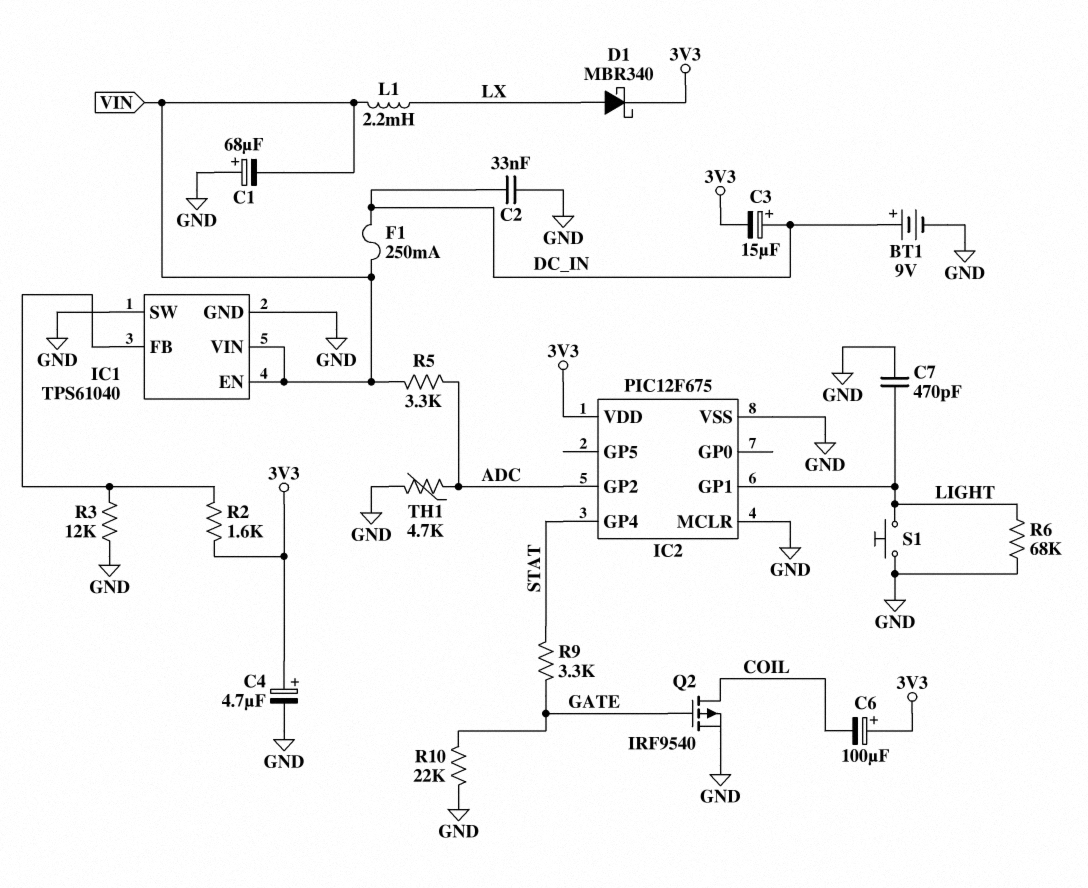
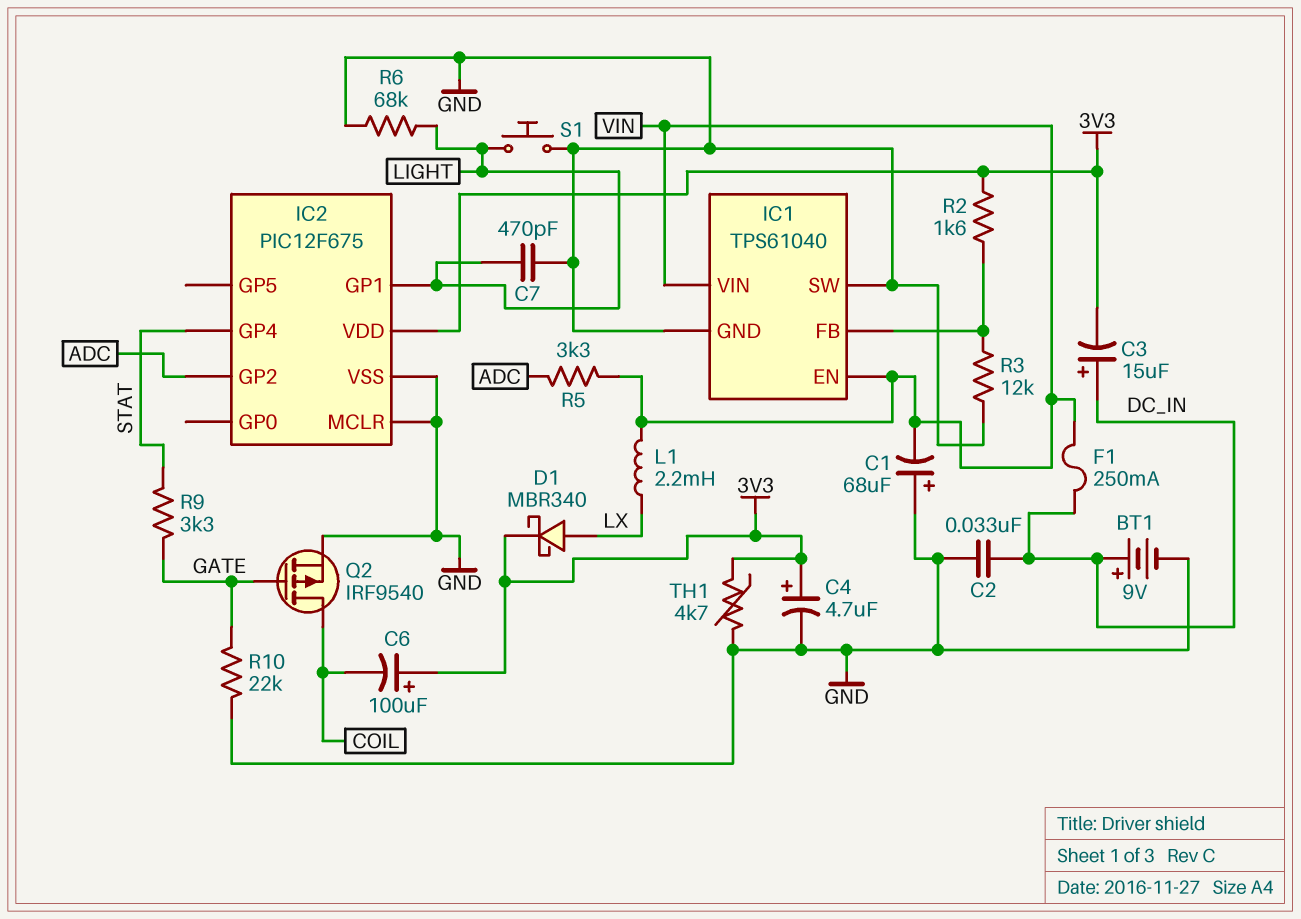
TH1: 4.7k (ADC, GND) -> 4.7k (3V3, GND)

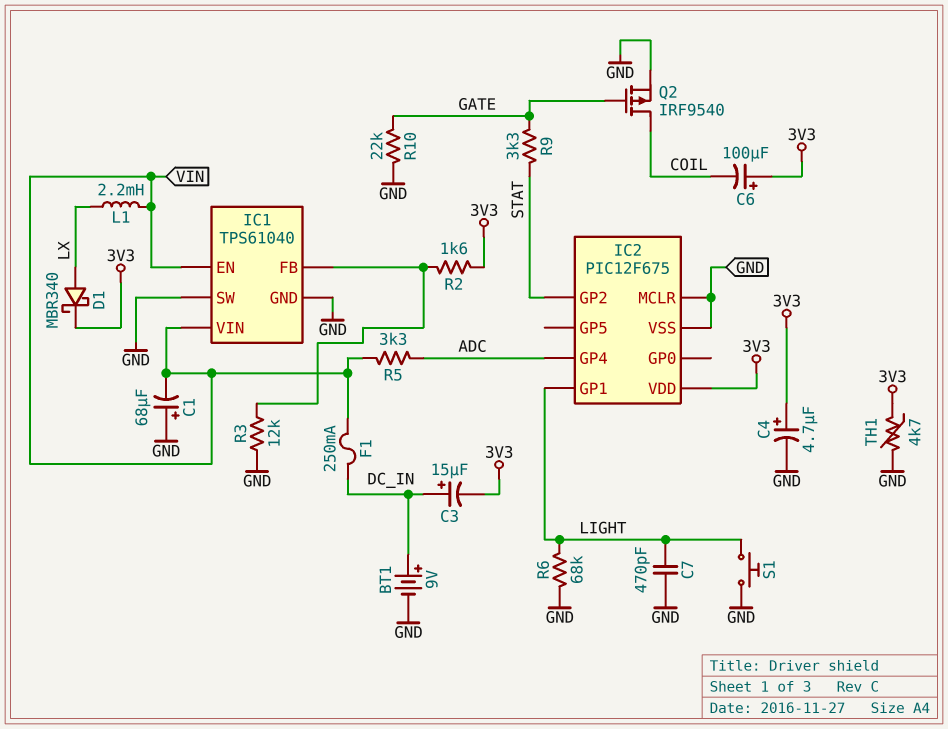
C2: 33nF (DC_IN, GND) -> none
IC2 pin GP2: ADC -> STAT
IC2 pin GP4: STAT -> ADC

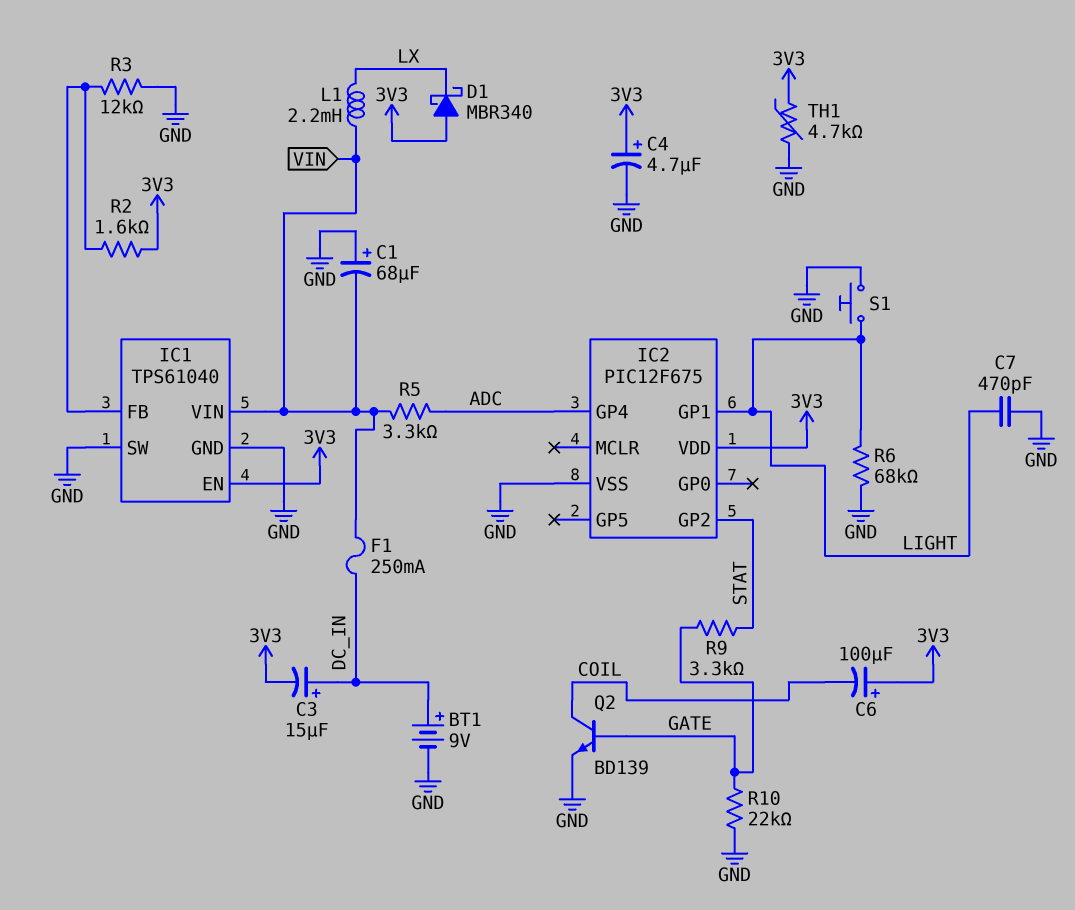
D1: schottky MBR340 (A LX, K 3V3) -> schottky MBR340 (A 3V3, K LX)
IC1 pin EN: VIN -> 3V3
IC2 pin MCLR: GND -> none
Q2: PMOS IRF9540 (G GATE, D COIL, S GND) -> NPN BD139 (B GATE, C COIL, E GND)

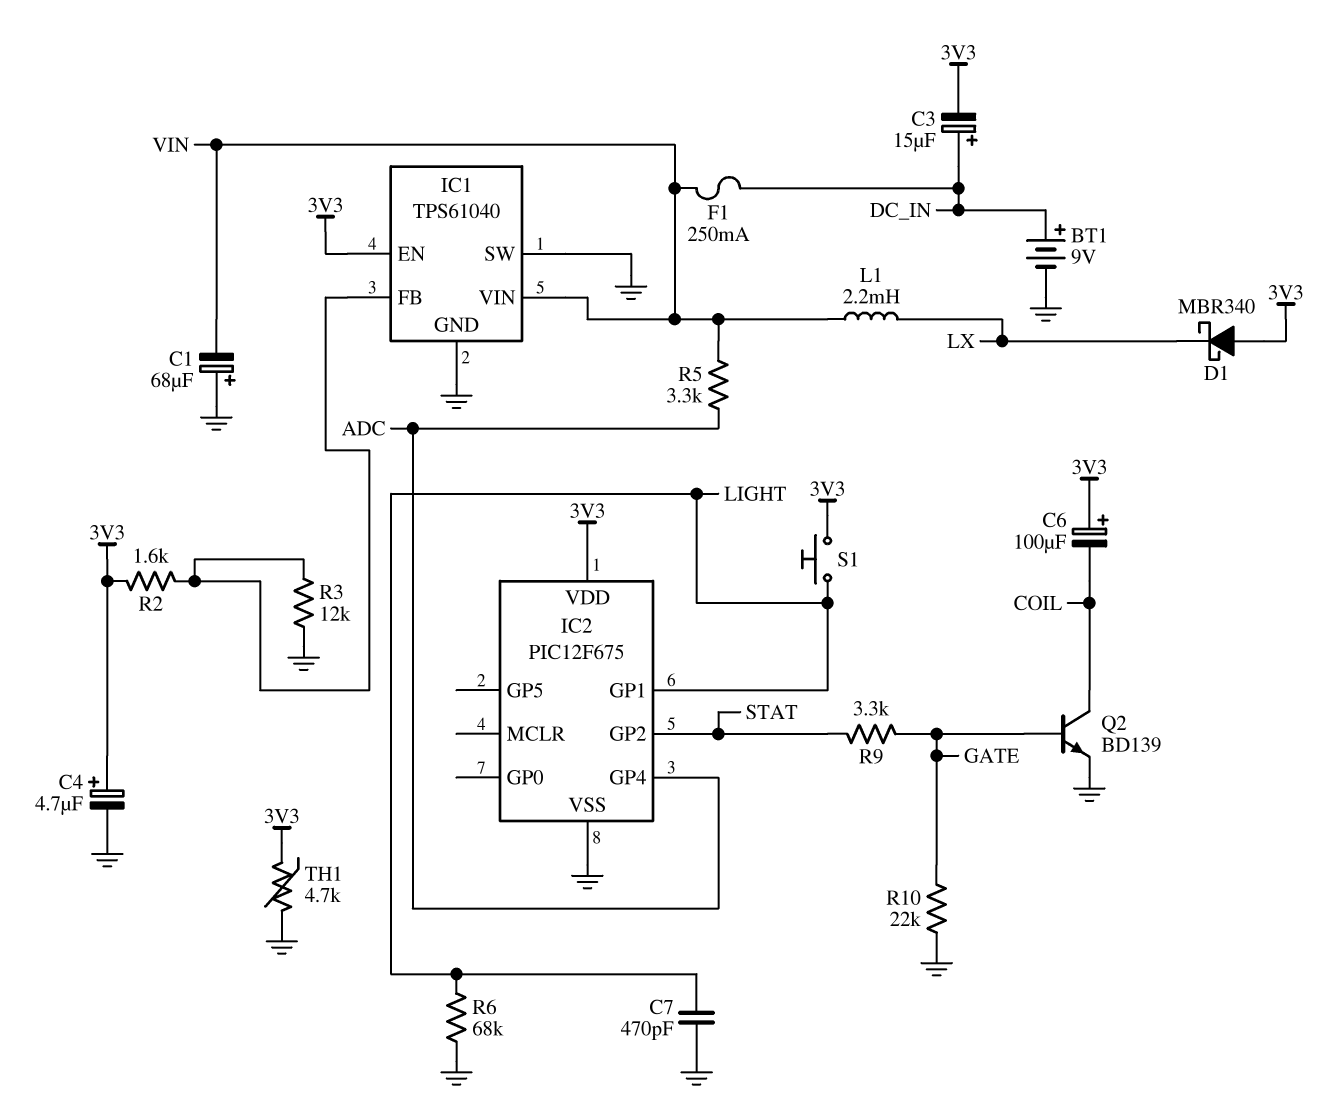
S1: button (GND, LIGHT) -> button (3V3, LIGHT)

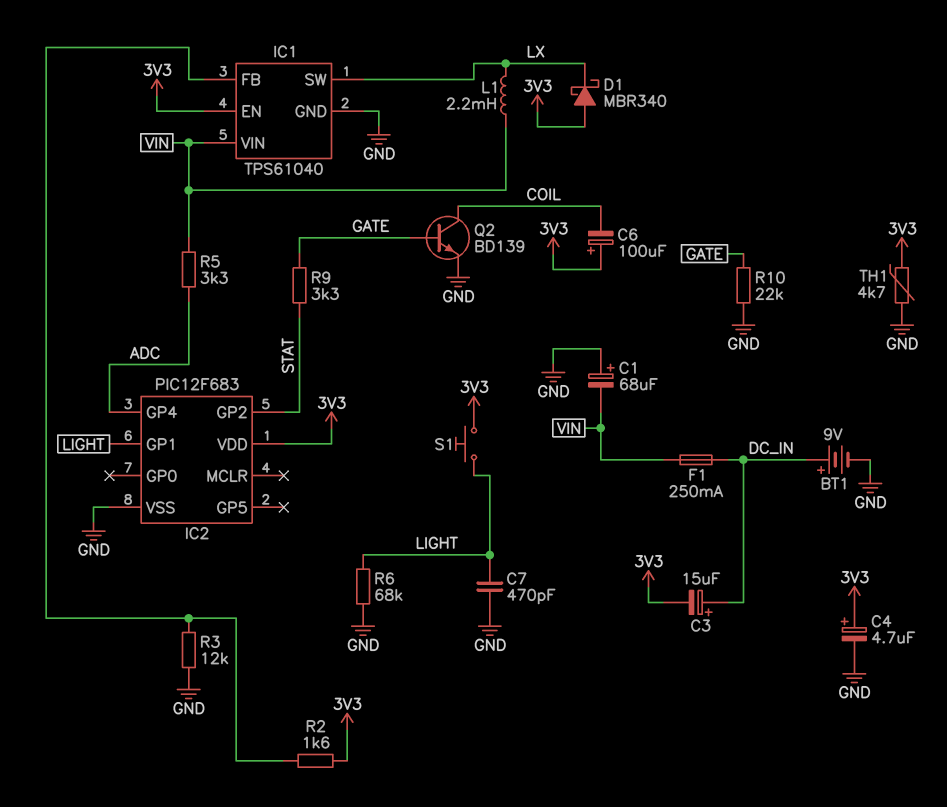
IC1 pin SW: GND -> LX
IC2: PIC12F675 -> PIC12F683

